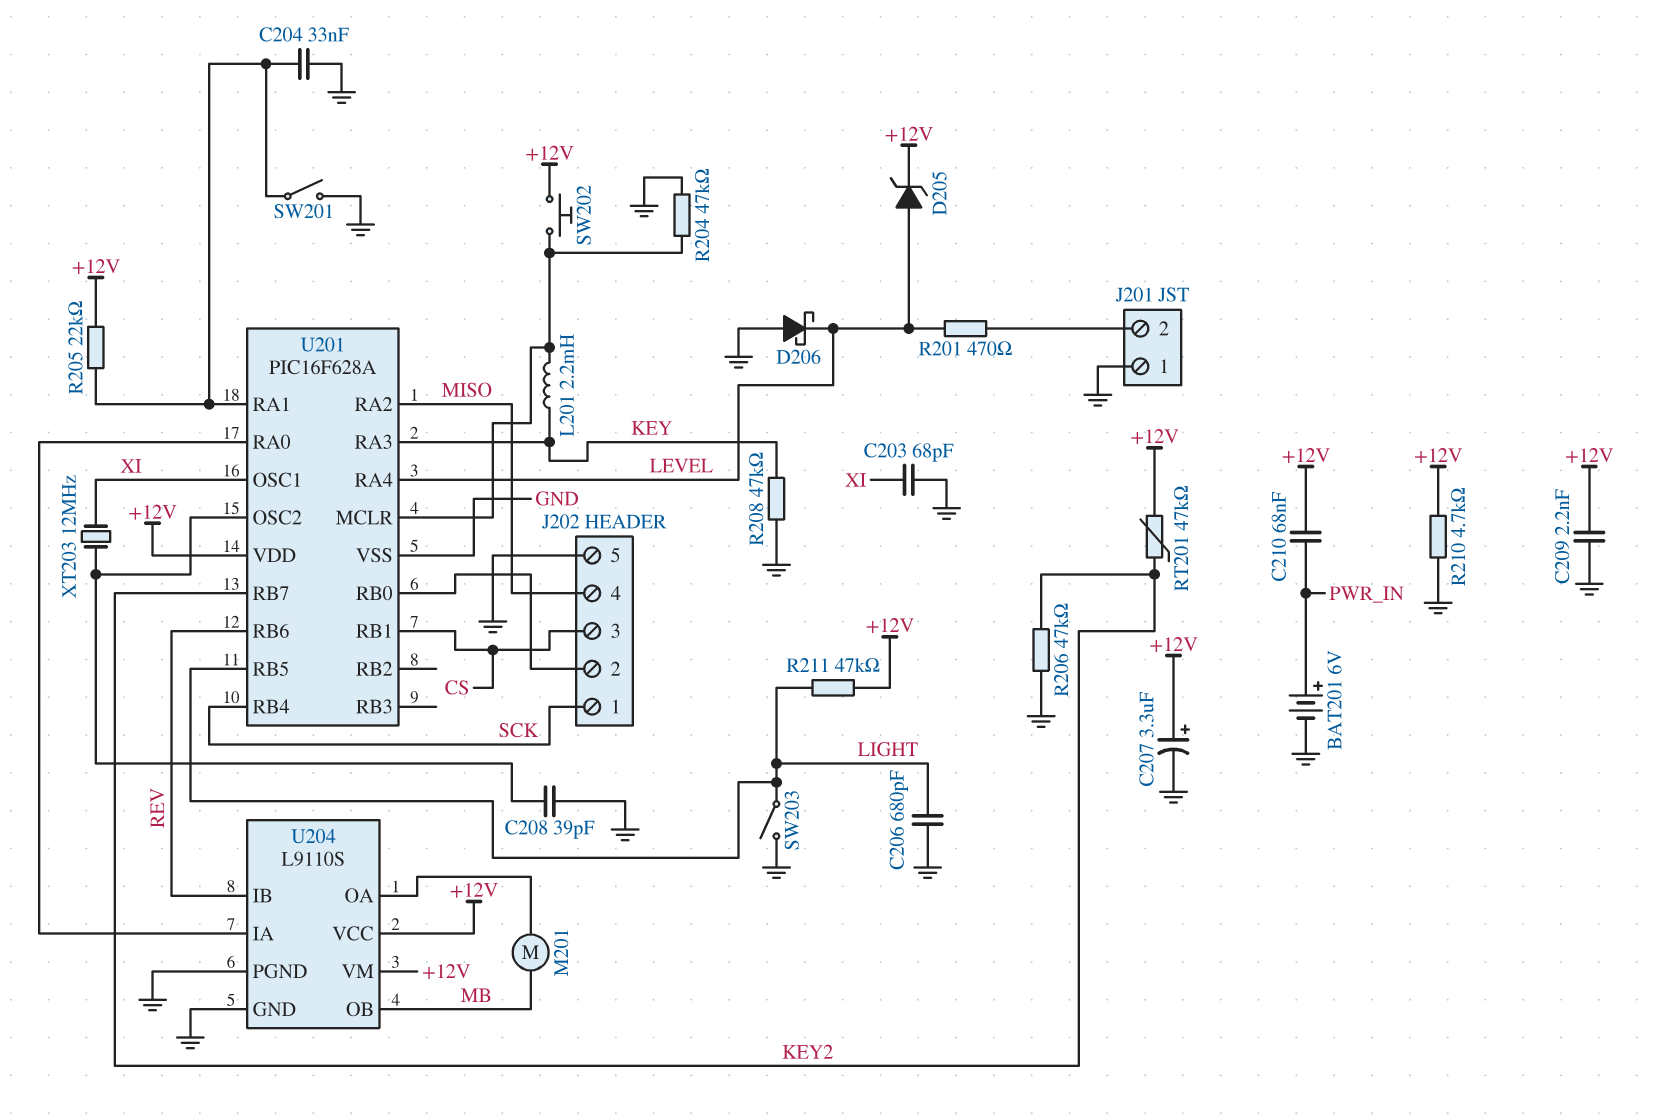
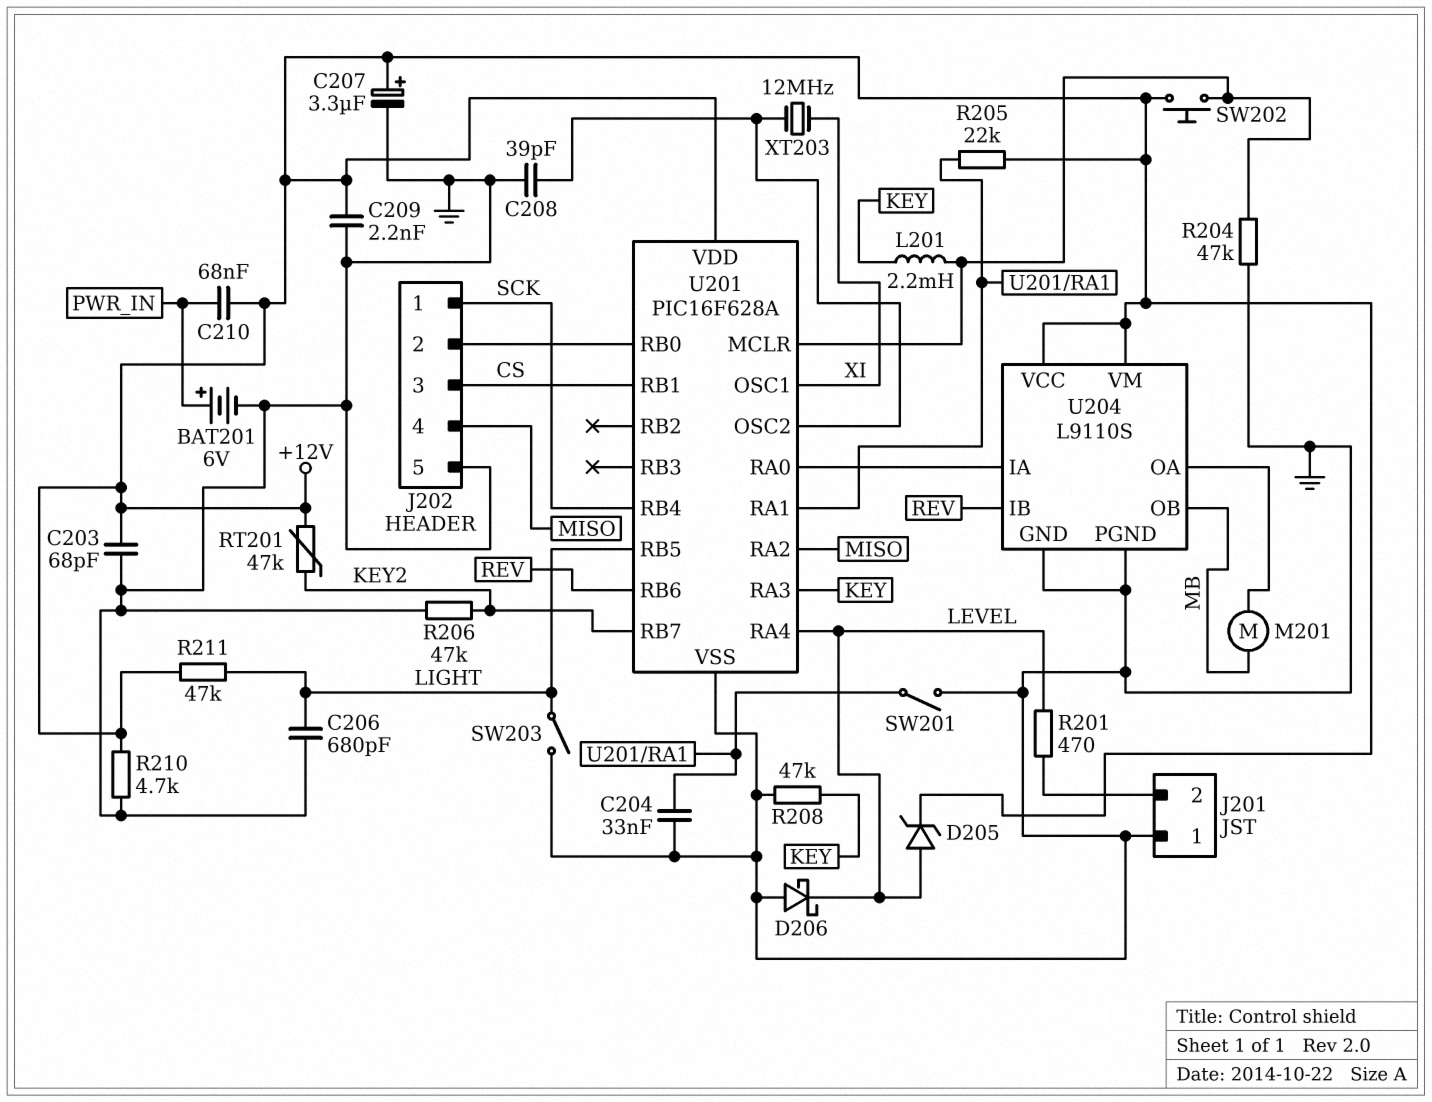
C203: 68pF (GND, XI) -> 68pF (+12V, GND)

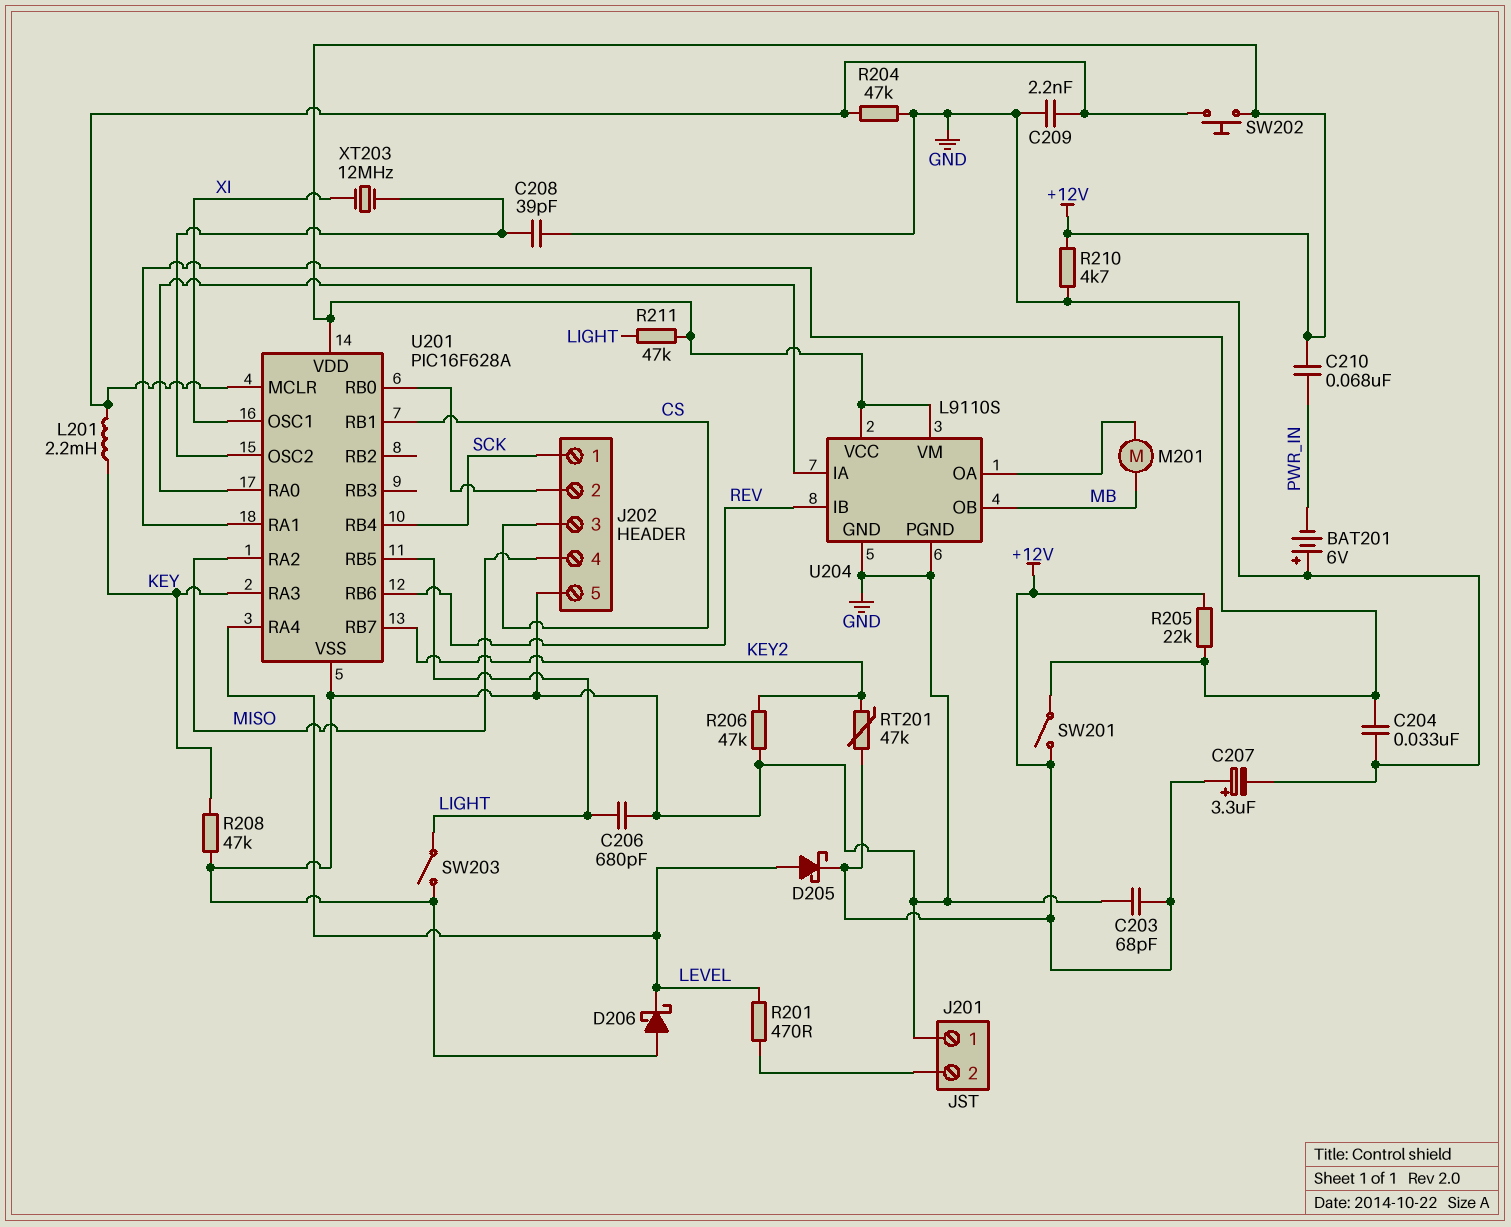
BAT201: 6V (plus PWR_IN, minus GND) -> 6V (plus GND, minus PWR_IN)
C209: 2.2nF (+12V, GND) -> 2.2nF (GND, U201/MCLR)
D205: zener (A LEVEL, K +12V) -> schottky (A LEVEL, K +12V)
SW201: switch (GND, U201/RA1) -> switch (+12V, U201/RA1)

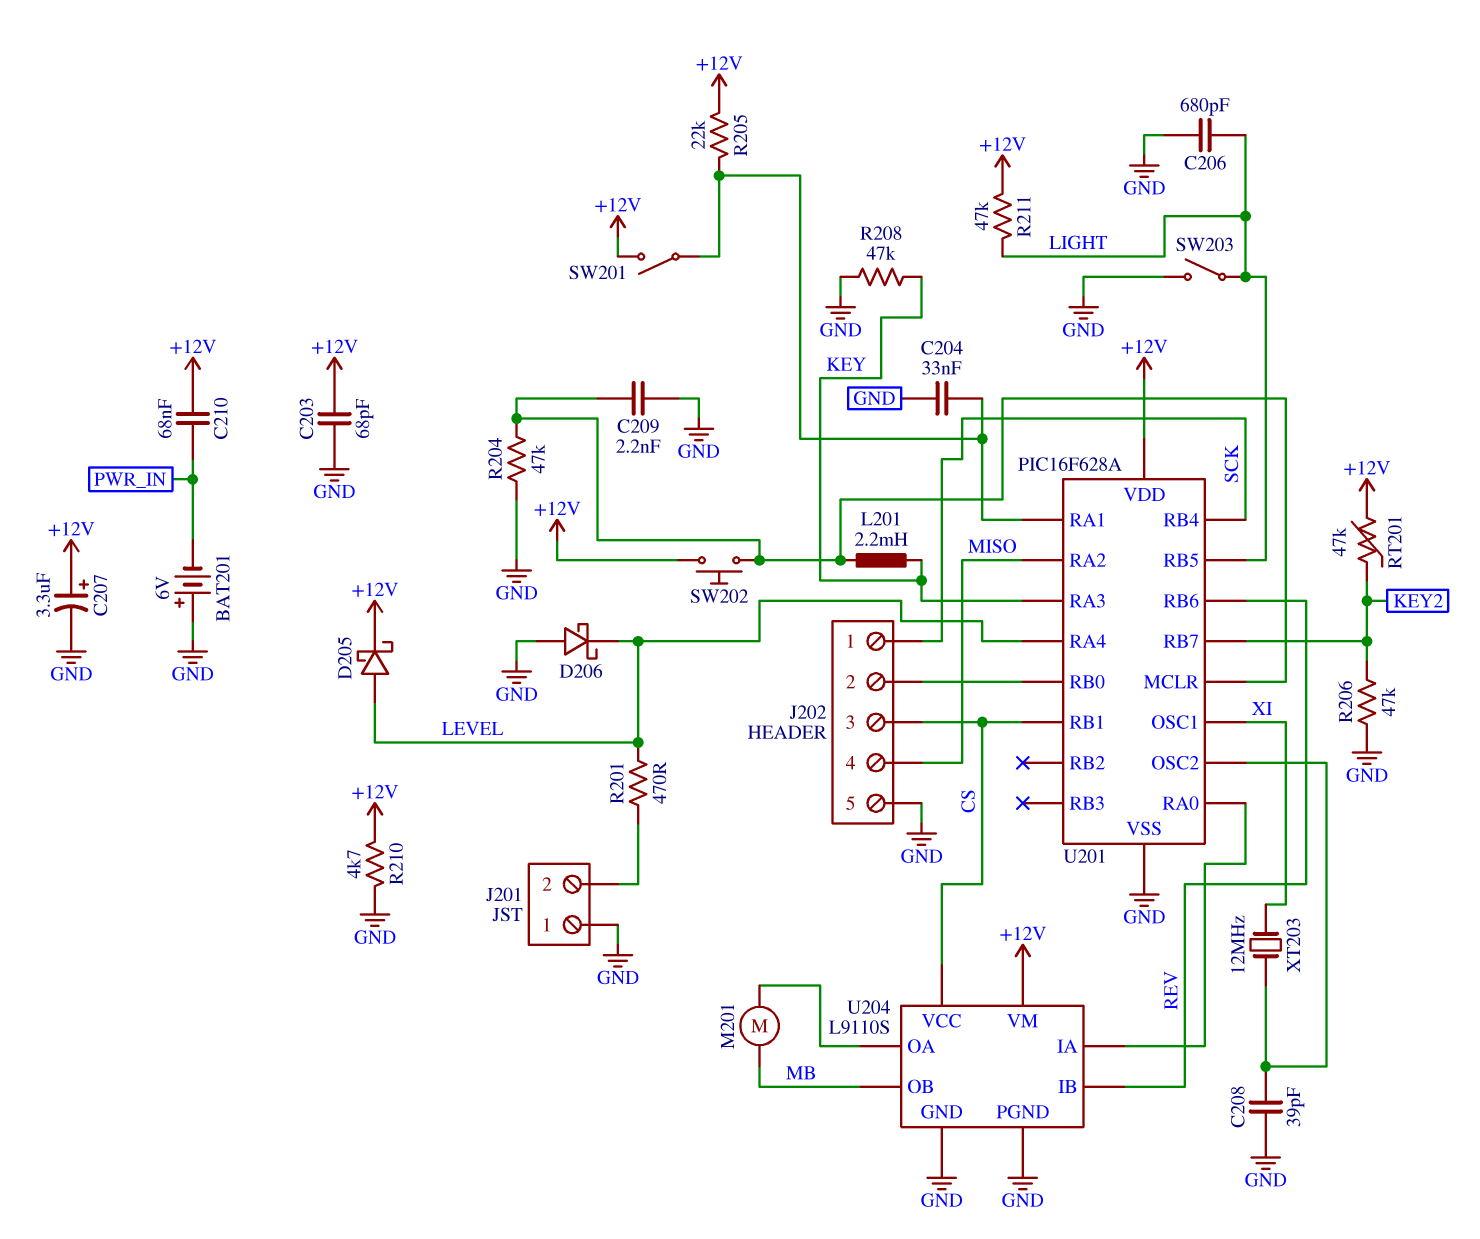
U204 pin VCC: +12V -> CS

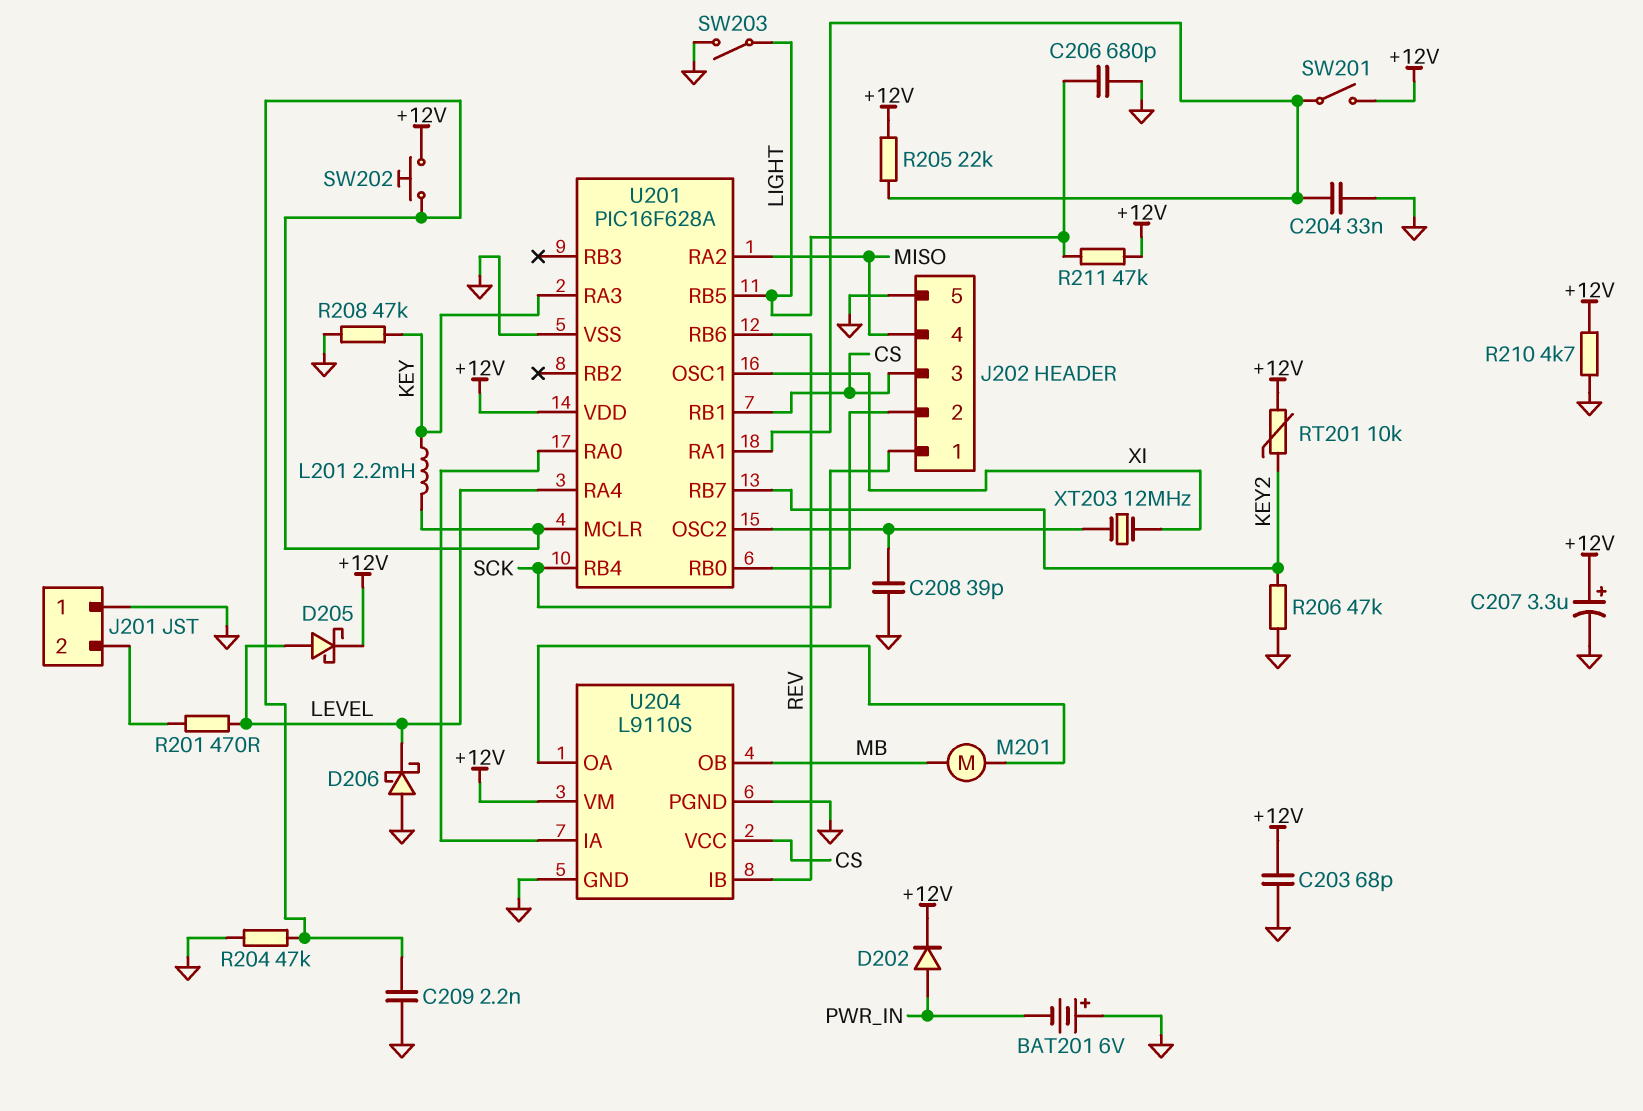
C210: 68nF (+12V, PWR_IN) -> none
D202: none -> diode (A PWR_IN, K +12V)
RT201: 47k (+12V, KEY2) -> 10k (+12V, KEY2)

